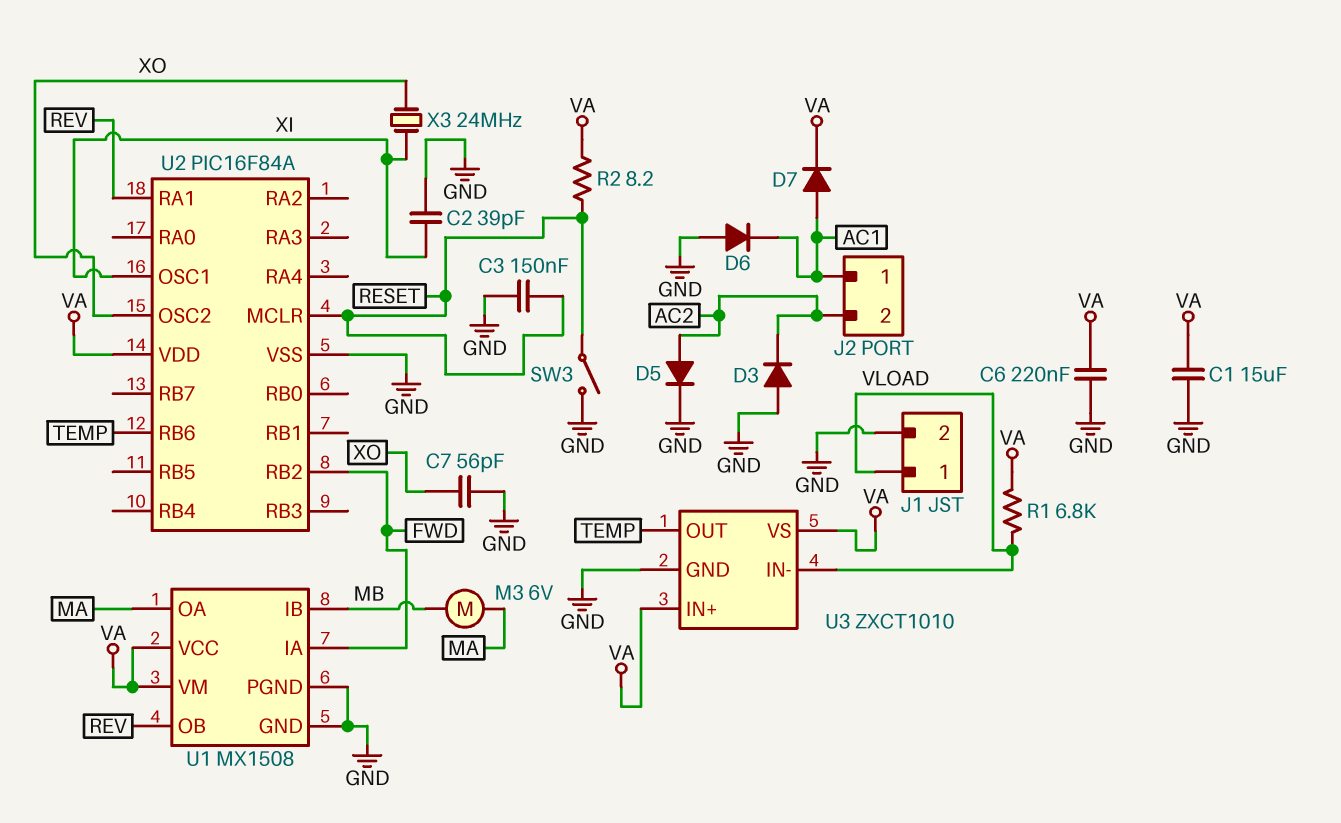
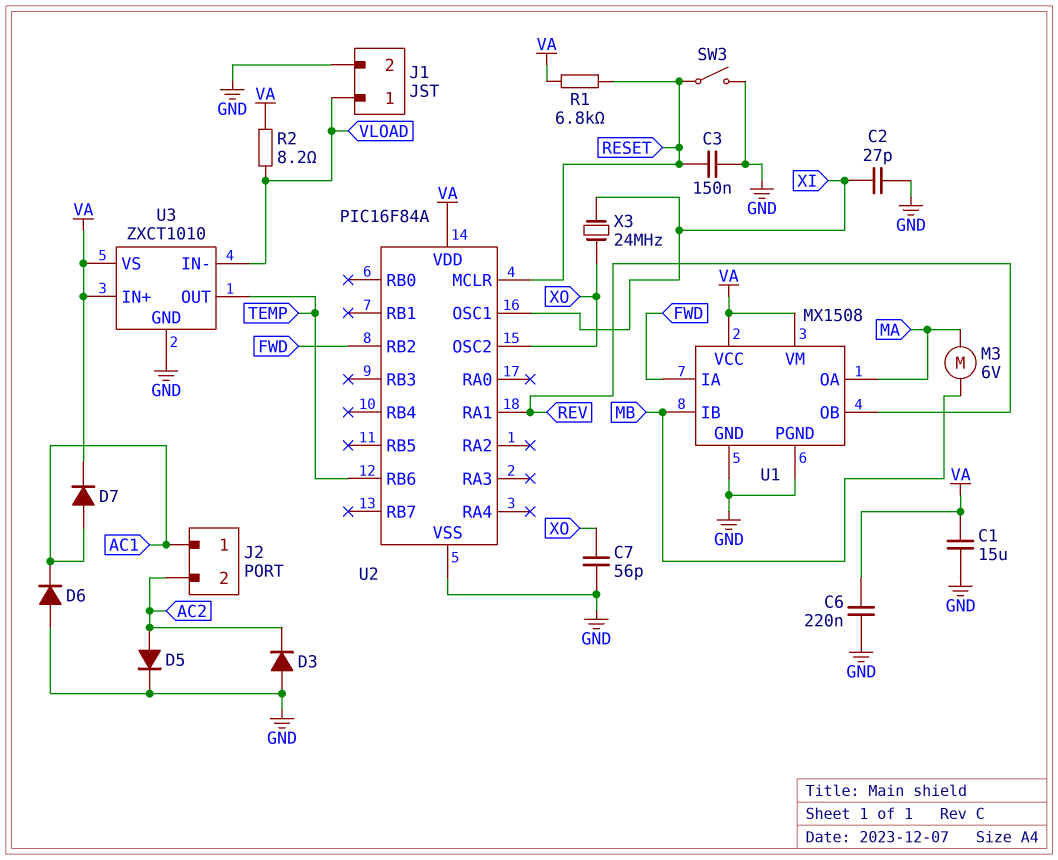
C2: 39pF (GND, XI) -> 27pF (GND, XI)
R1: 6.8k (VA, VLOAD) -> 6.8k (RESET, VA)
R2: 8.2 (RESET, VA) -> 8.2 (VA, VLOAD)

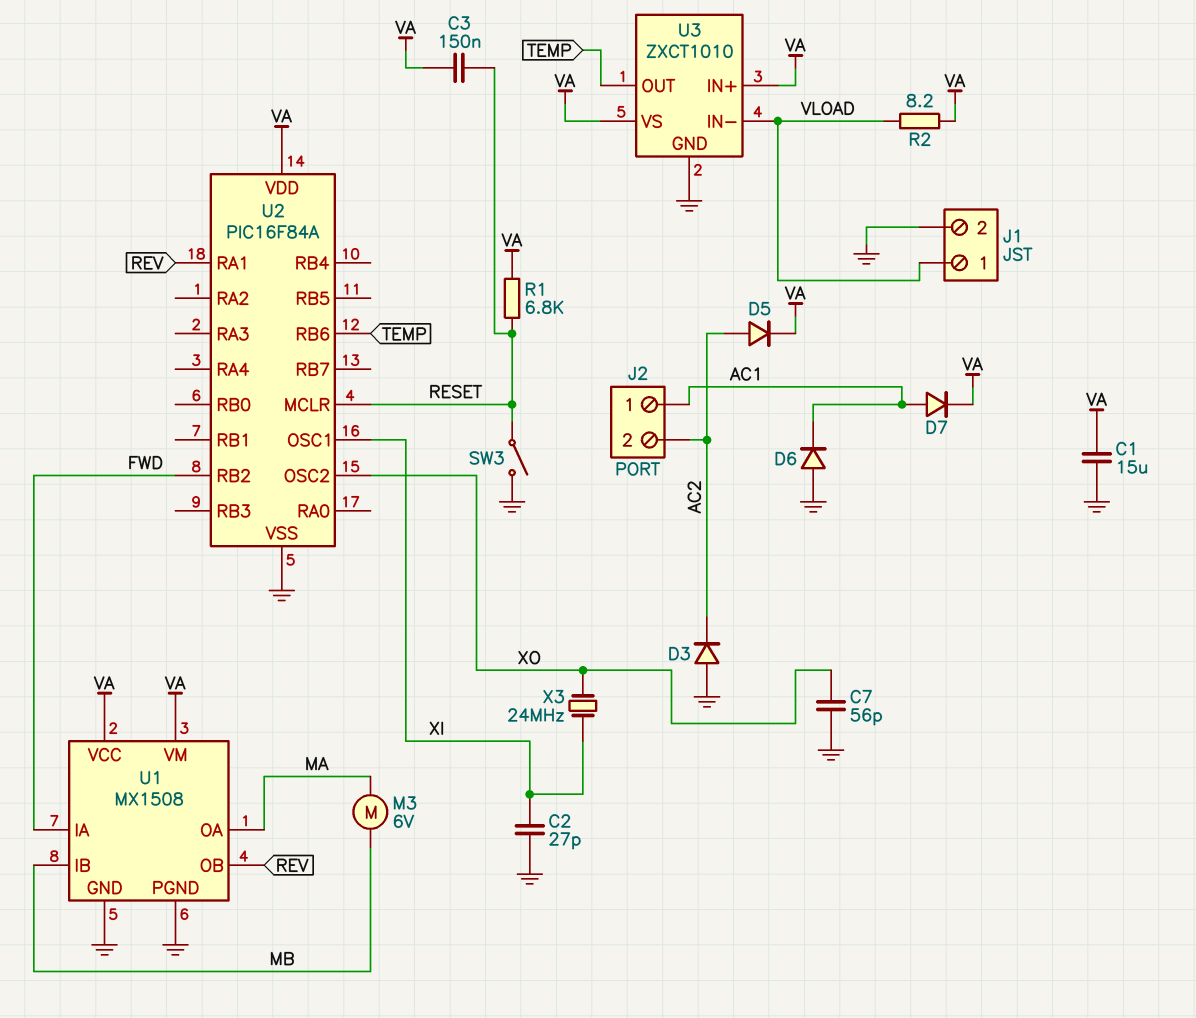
C3: 150nF (GND, RESET) -> 150nF (RESET, VA)
C6: 220nF (GND, VA) -> none
D5: diode (A AC2, K GND) -> diode (A AC2, K VA)

